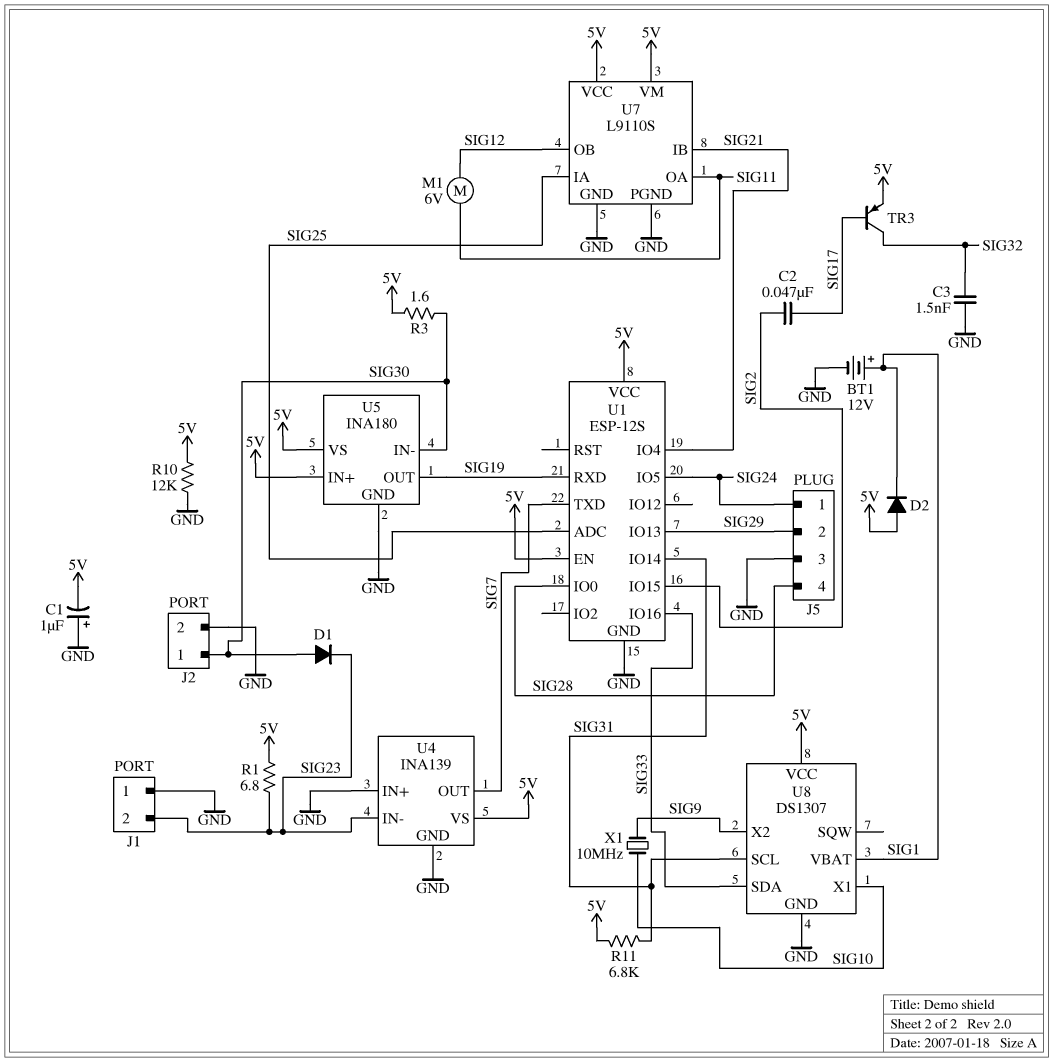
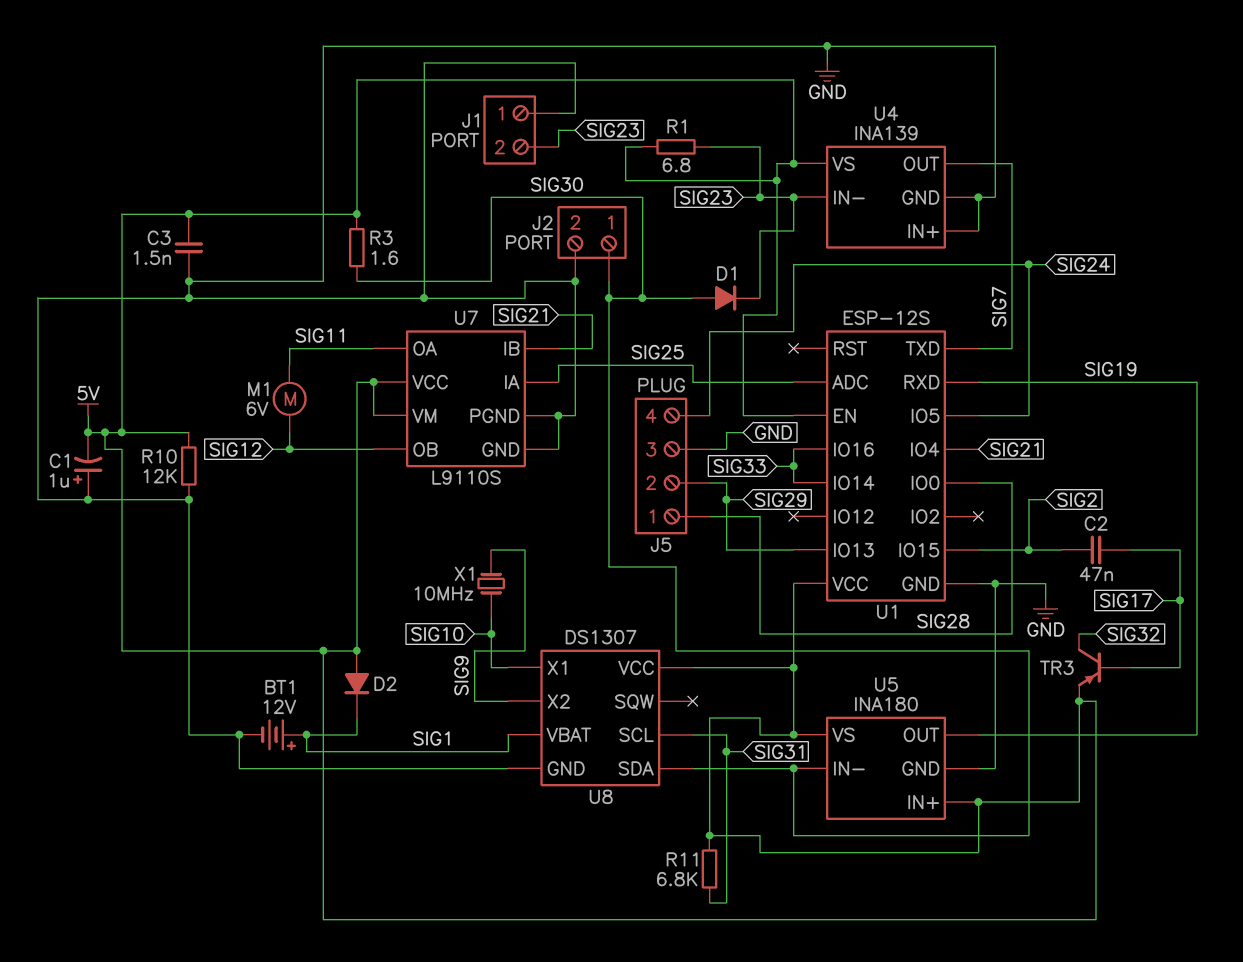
C3: 1.5nF (GND, SIG32) -> 1.5nF (5V, GND)
J5 pin 1: SIG24 -> SIG28
J5 pin 4: SIG28 -> SIG24
U1 pin IO14: SIG31 -> SIG33
U8 pin SDA: SIG33 -> SIG30

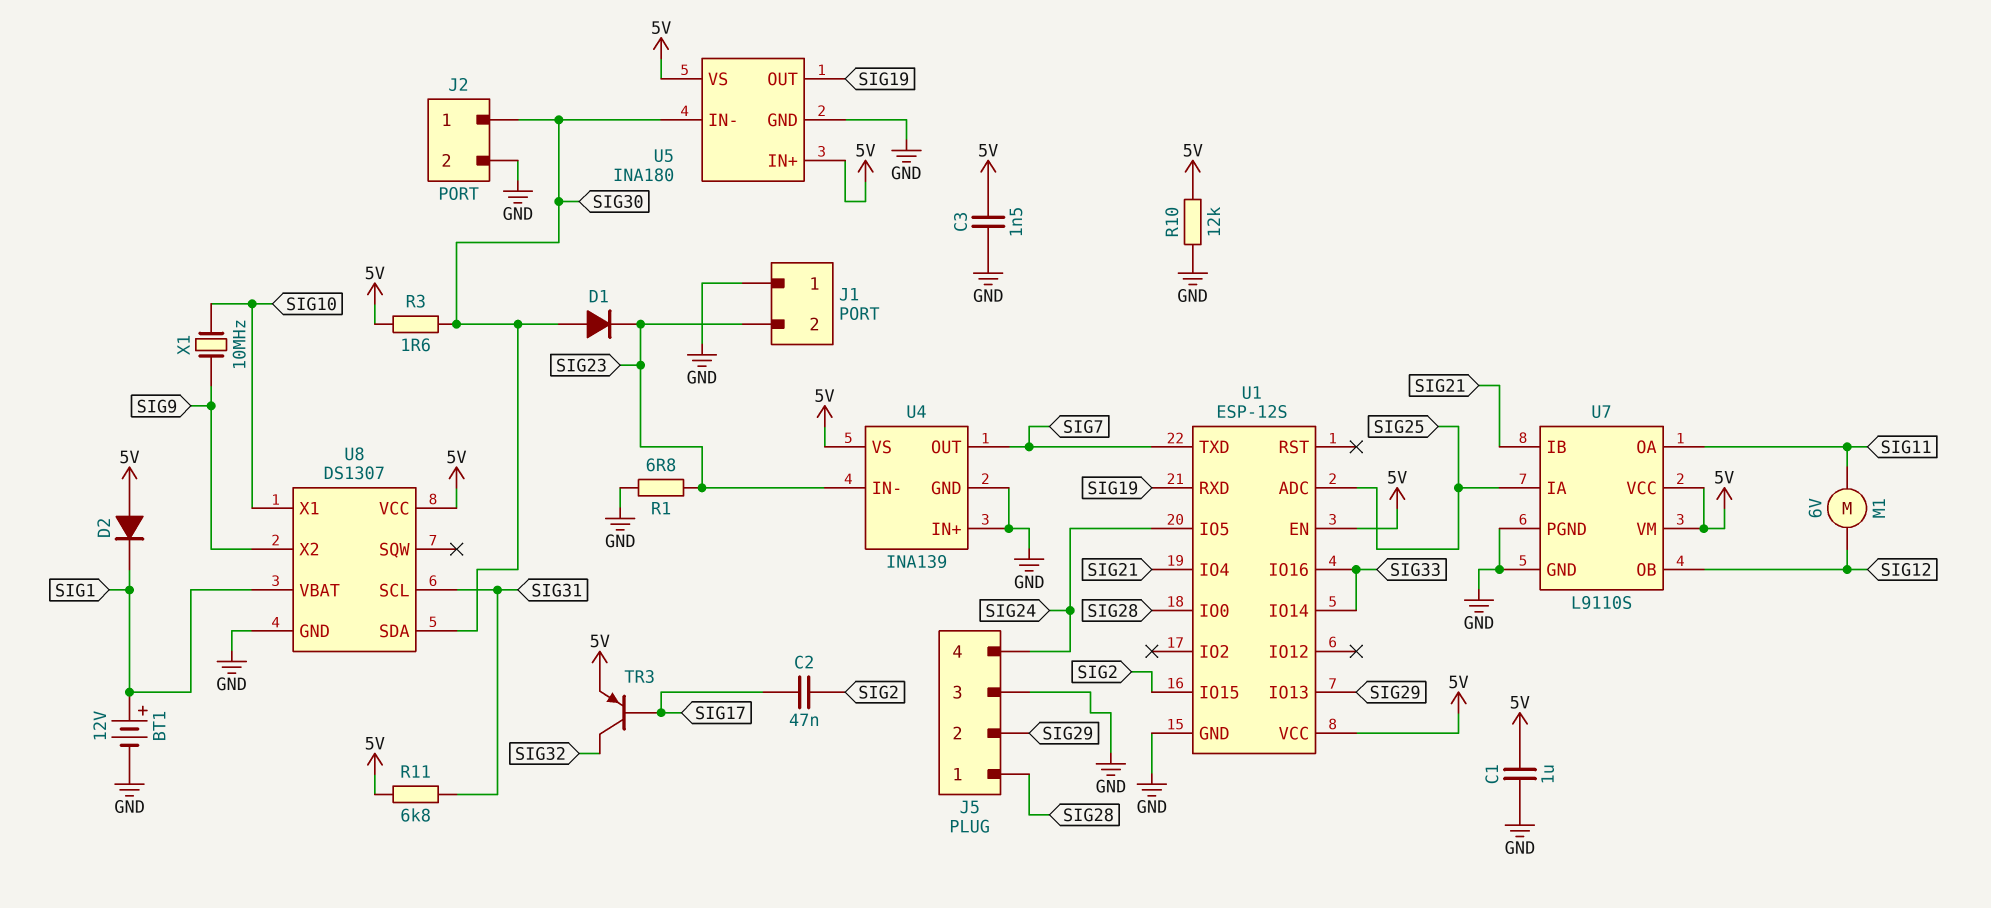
C1: 1uF (plus GND, minus 5V) -> 1uF (5V, GND)
R1: 6.8 (5V, SIG23) -> 6.8 (GND, SIG23)

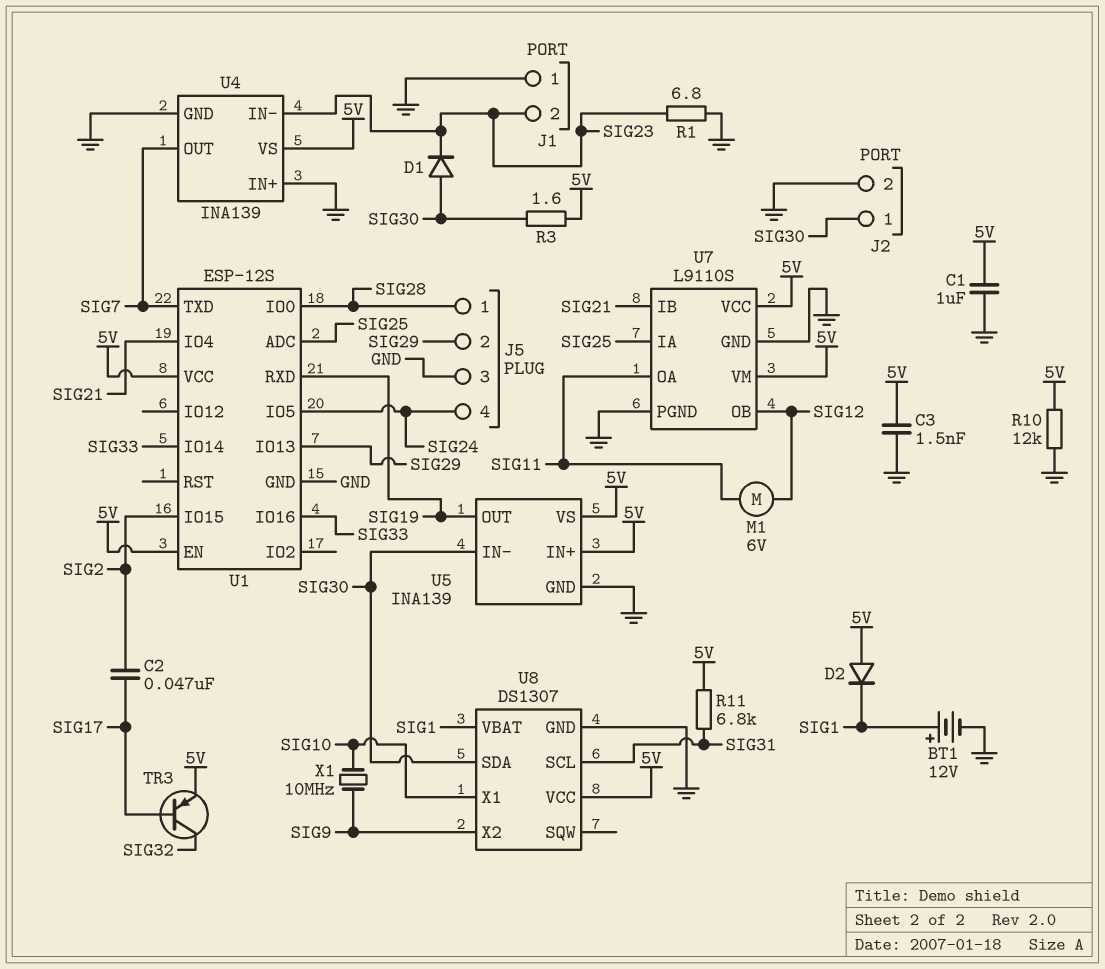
U5: INA180 -> INA139

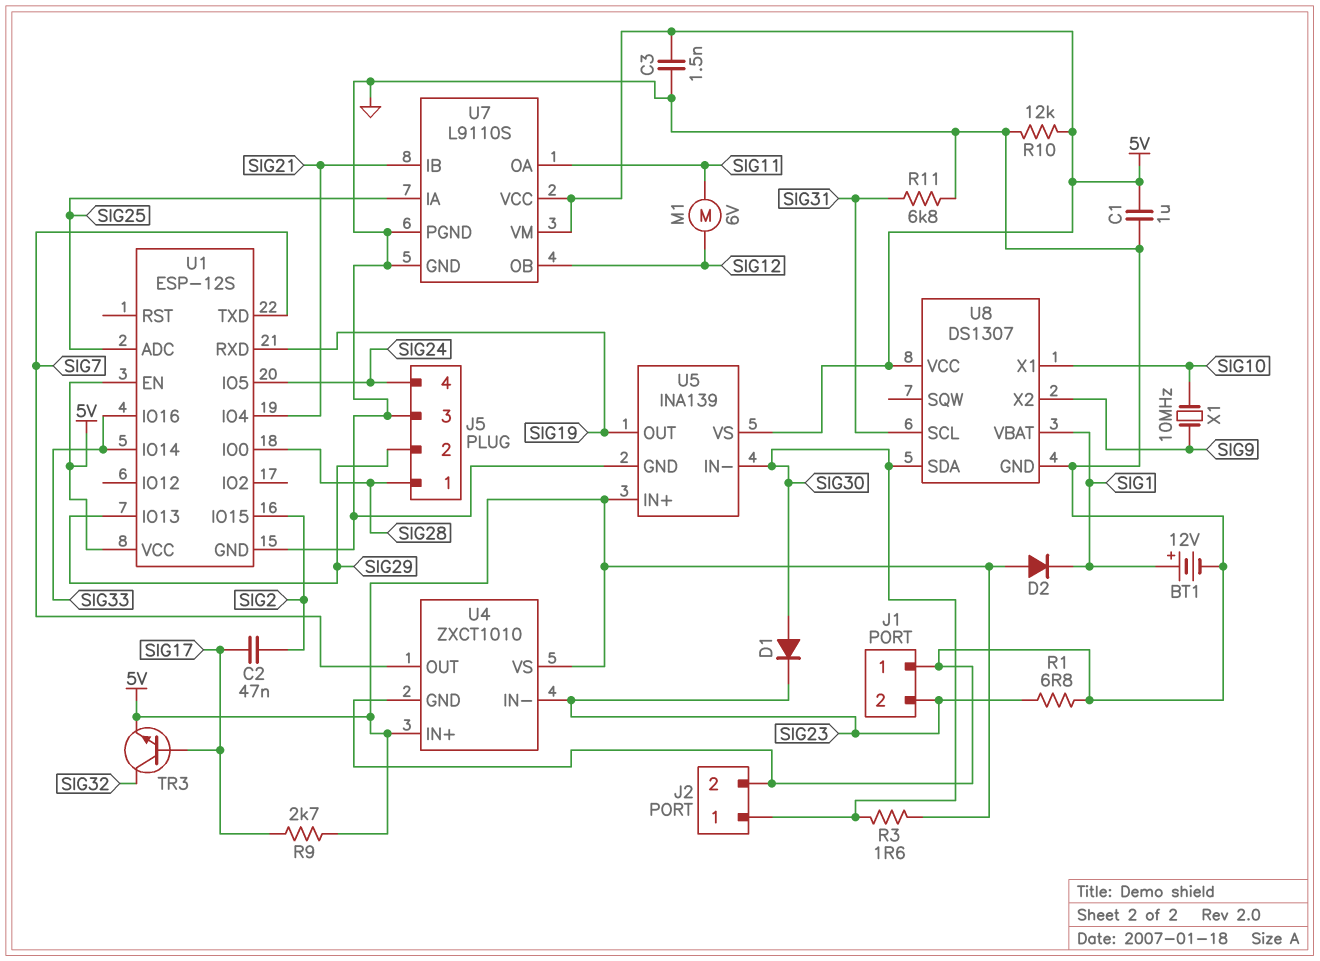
R9: none -> 2.7k (5V, SIG17)
R11: 6.8k (5V, SIG31) -> 6.8k (GND, SIG31)
TR3: PNP (B SIG17, C SIG32, E 5V) -> NPN (B SIG17, C SIG32, E 5V)
U4: INA139 -> ZXCT1010
U4 pin IN+: GND -> 5V

